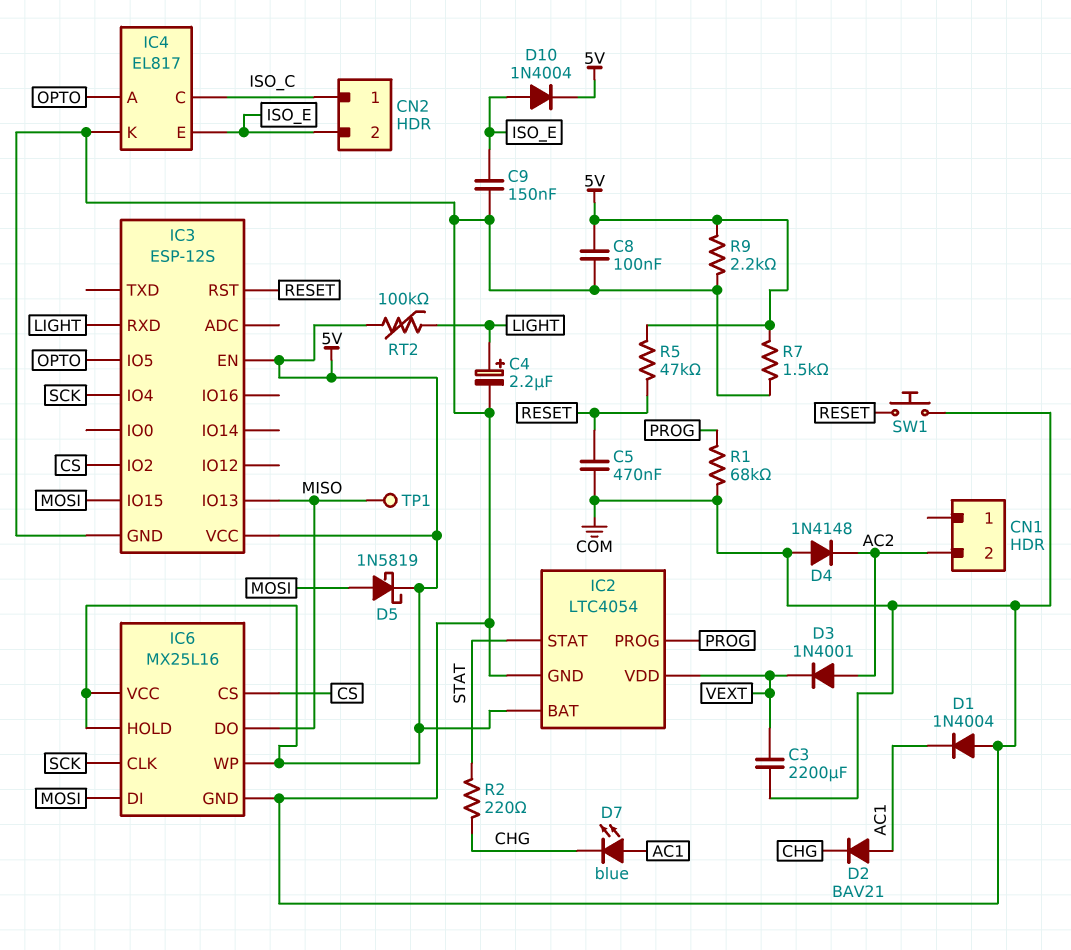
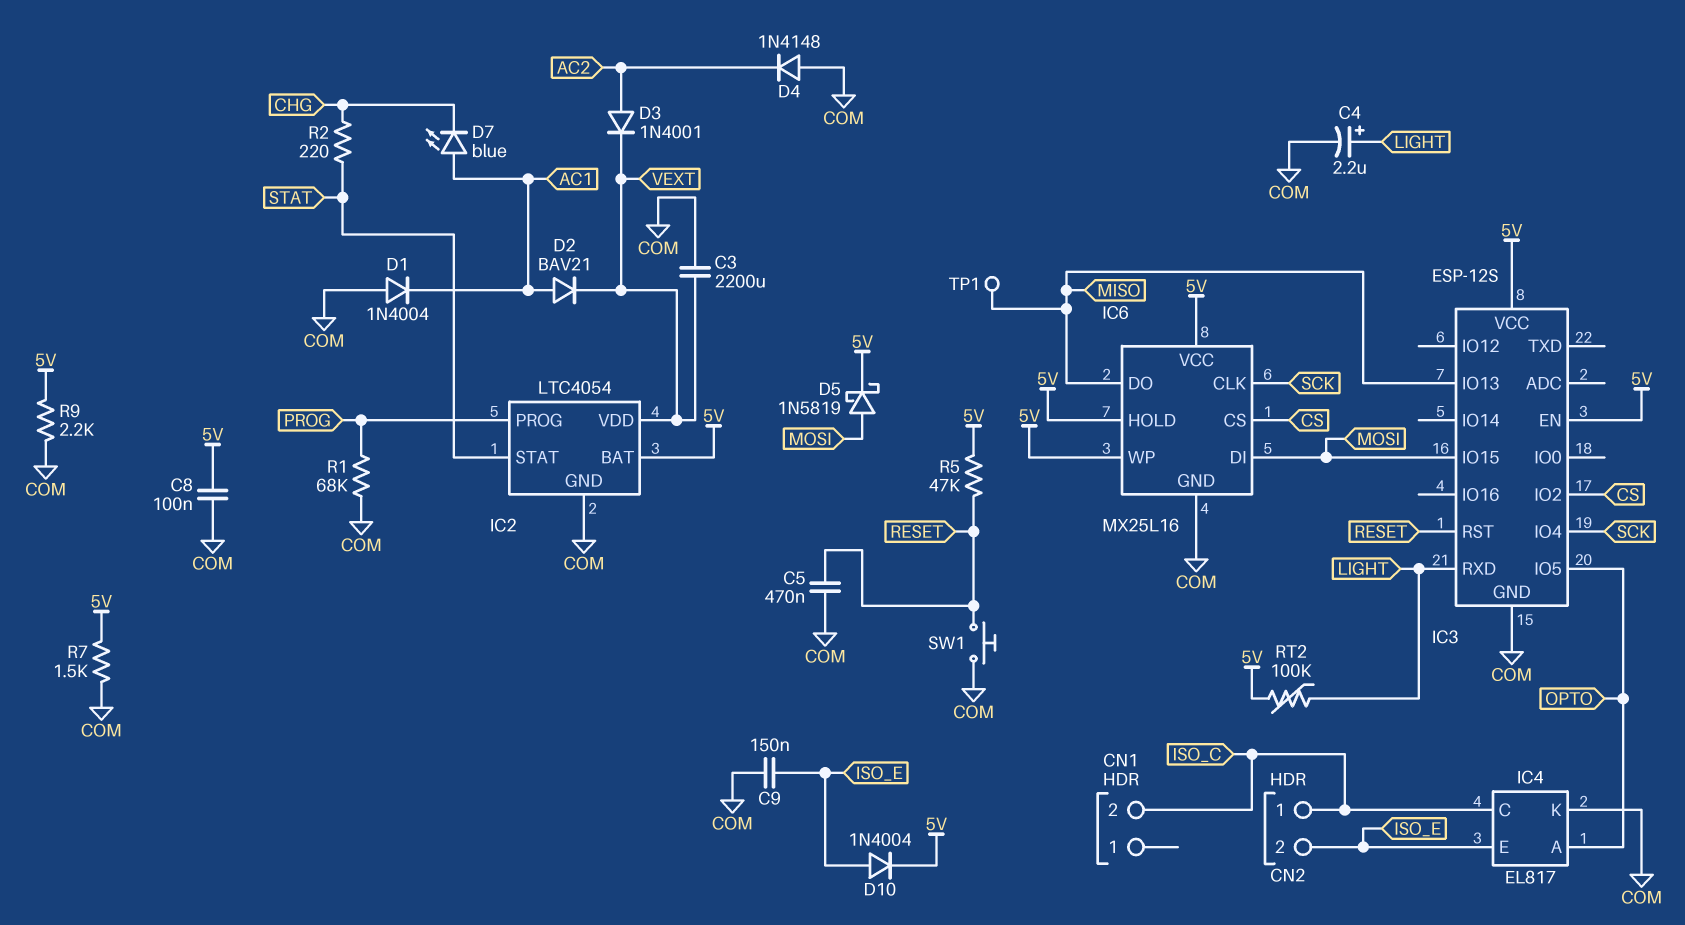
CN1 pin 2: AC2 -> ISO_C
D2: diode BAV21 (A AC1, K CHG) -> diode BAV21 (A AC1, K VEXT)

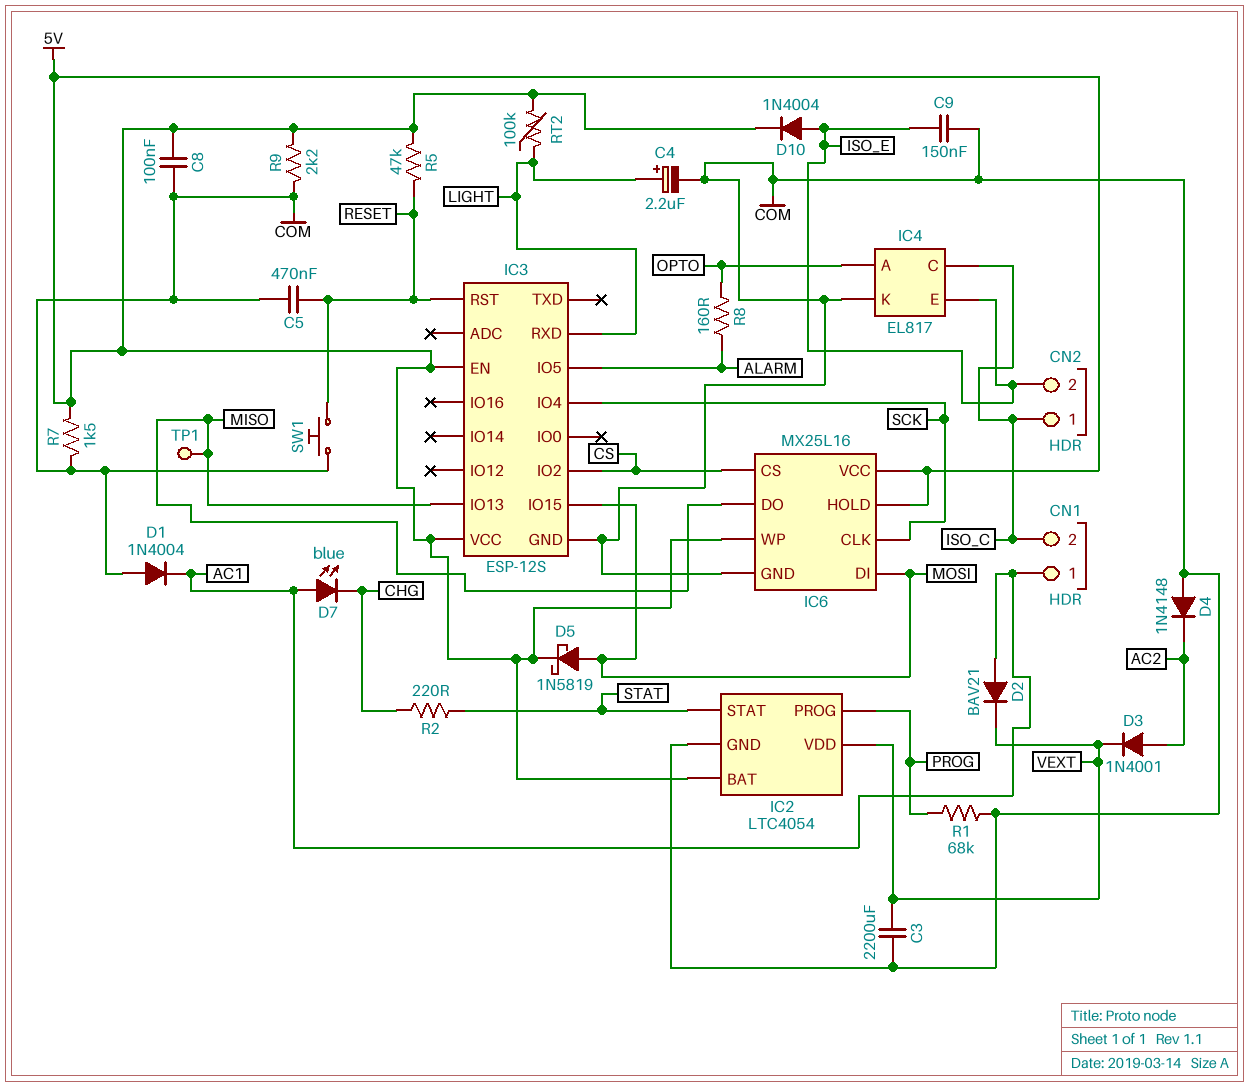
CN1 pin 1: none -> AC1
IC3 pin IO5: OPTO -> ALARM
R8: none -> 160 (ALARM, OPTO)

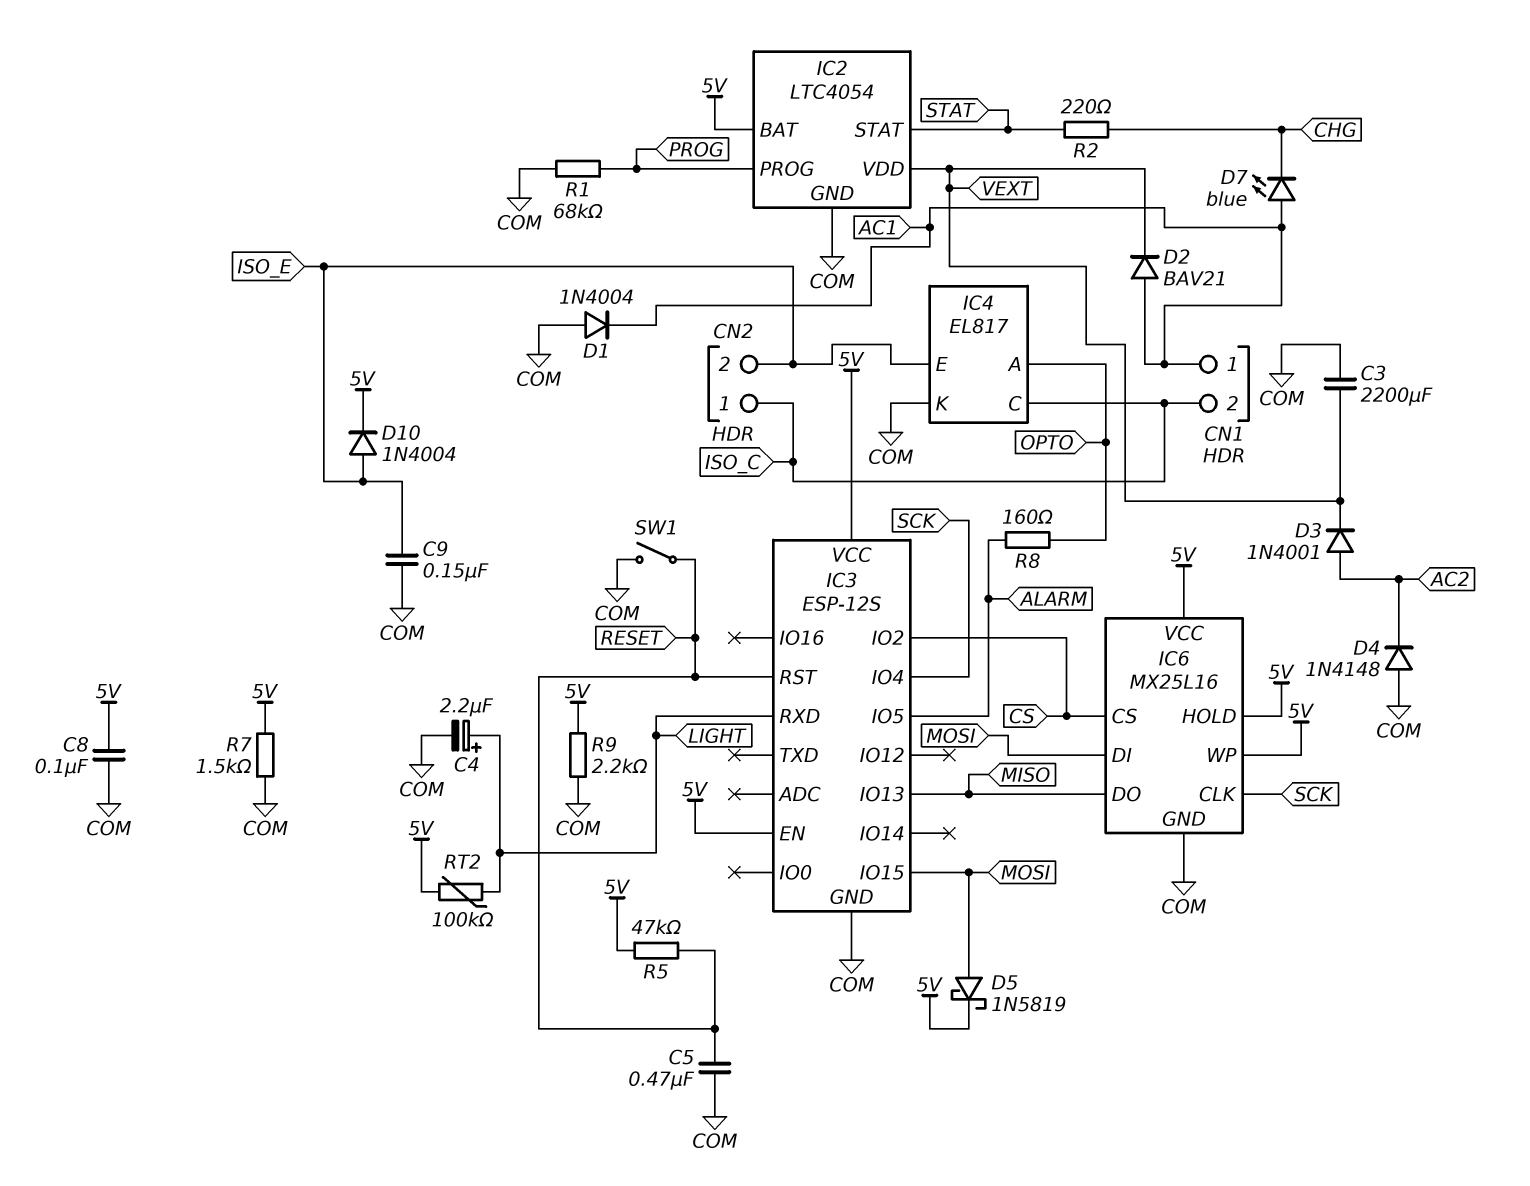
SW1: button (COM, RESET) -> switch (COM, RESET)
TP1: test point (MISO) -> none

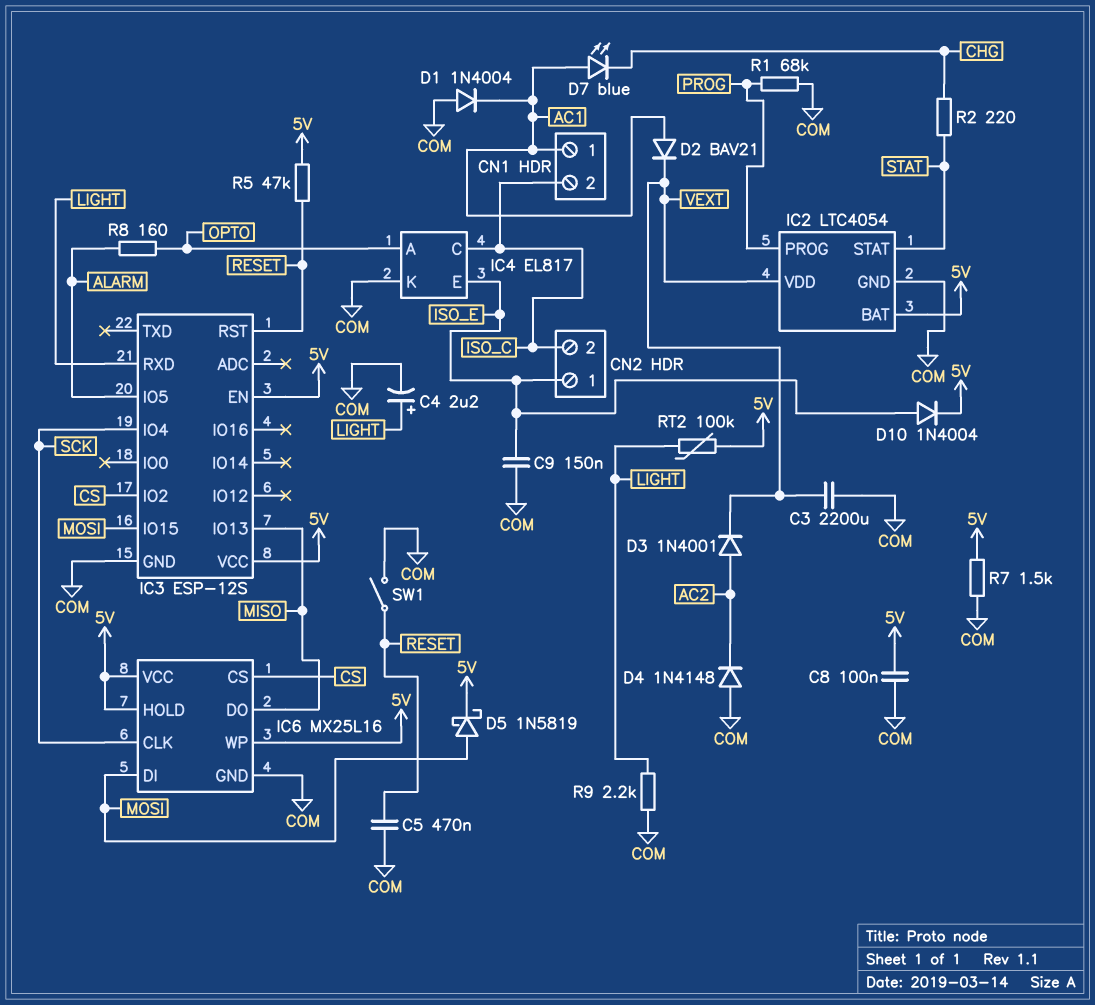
CN2 pin 1: ISO_C -> ISO_E
CN2 pin 2: ISO_E -> ISO_C
R9: 2.2k (5V, COM) -> 2.2k (COM, LIGHT)

